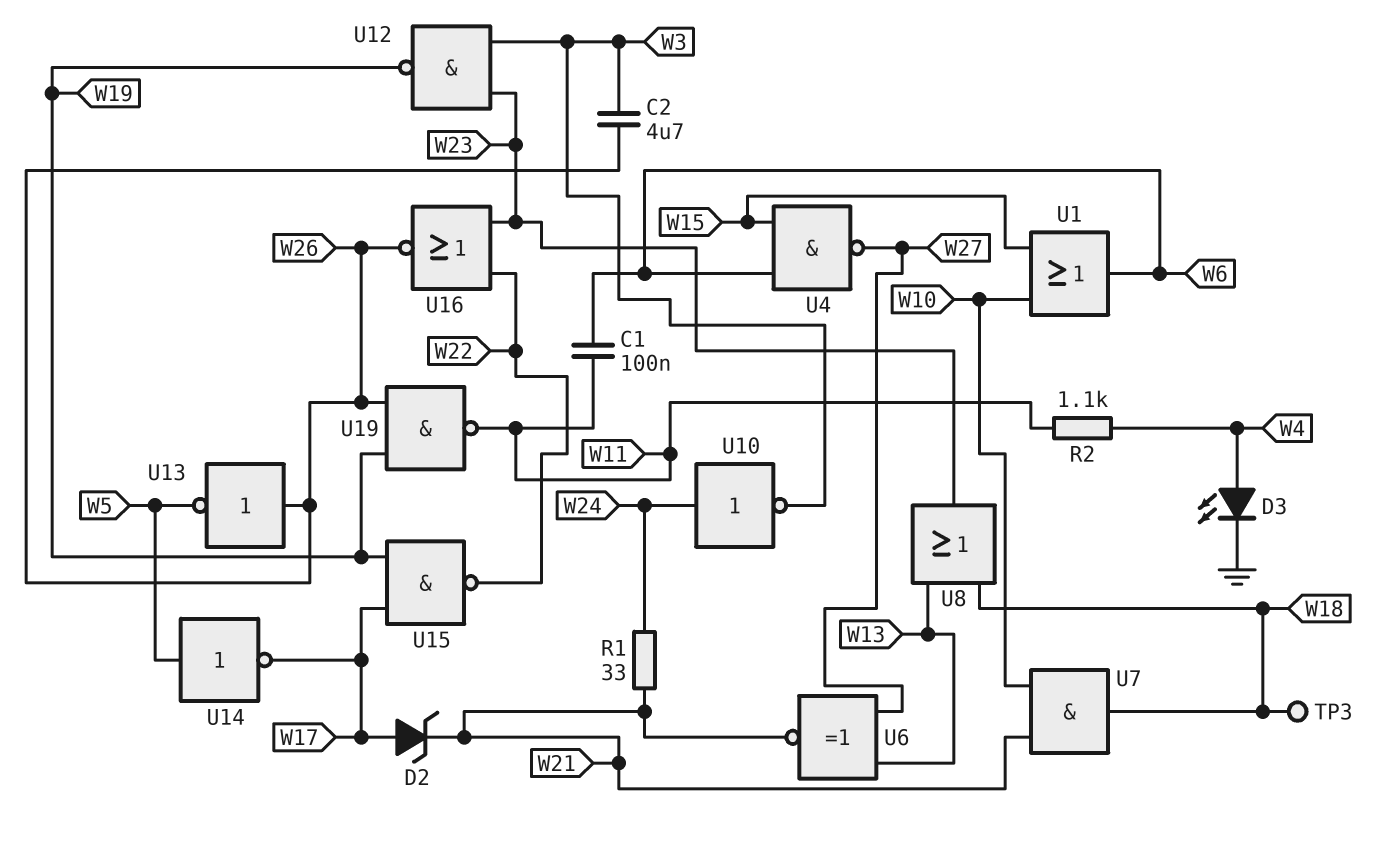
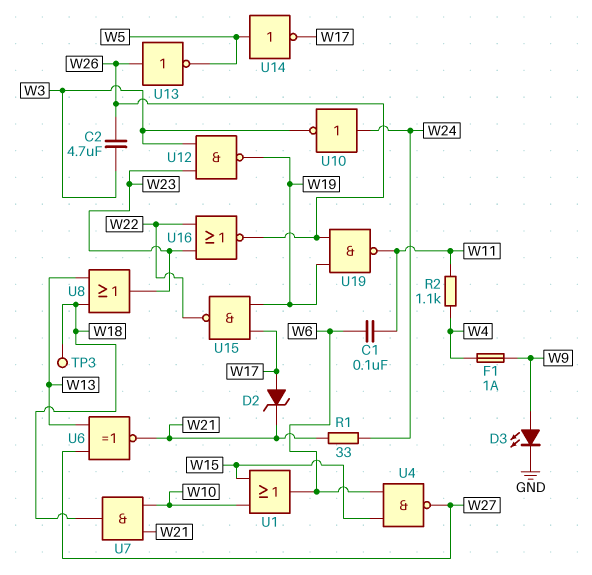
D3: LED (A W4, K GND) -> LED (A W9, K GND)
F1: none -> 1A (W4, W9)

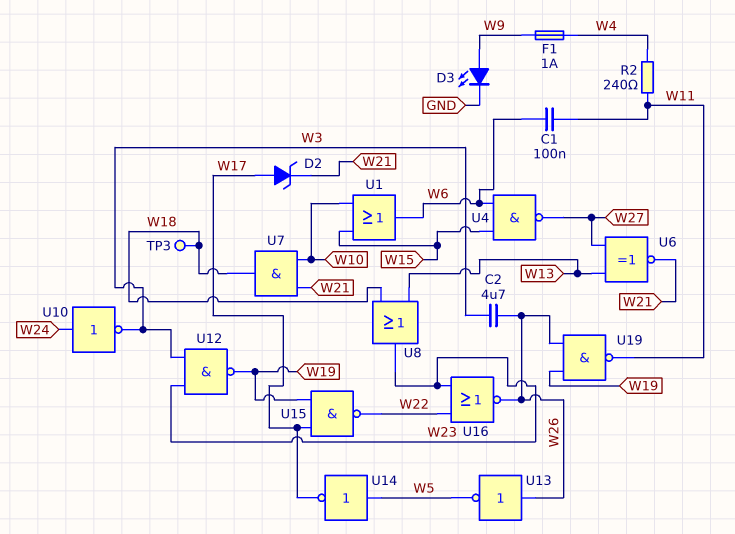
R1: 33 (W21, W24) -> none
R2: 1.1k (W4, W11) -> 240 (W4, W11)

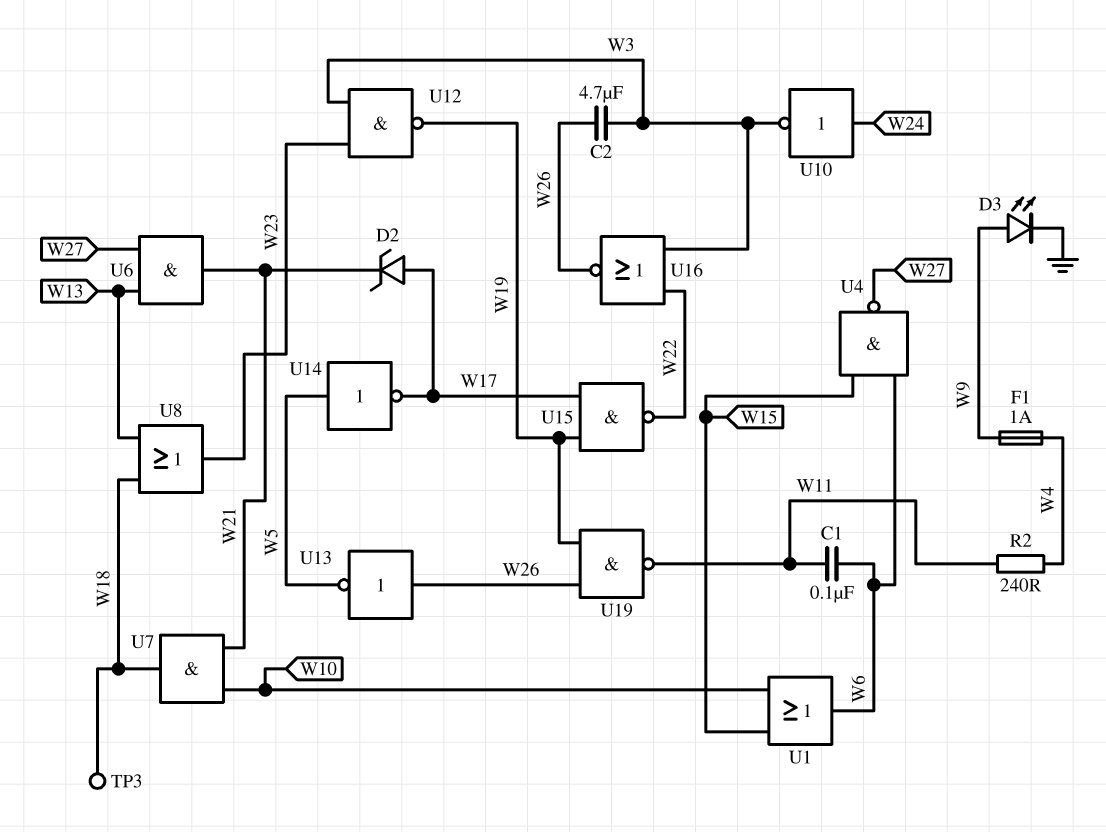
U6: XNOR (in W13, in W27, out W21) -> AND (in W13, in W27, out W21)
U16: NOR (in W22, in W23, out W26) -> NOR (in W3, in W22, out W26)

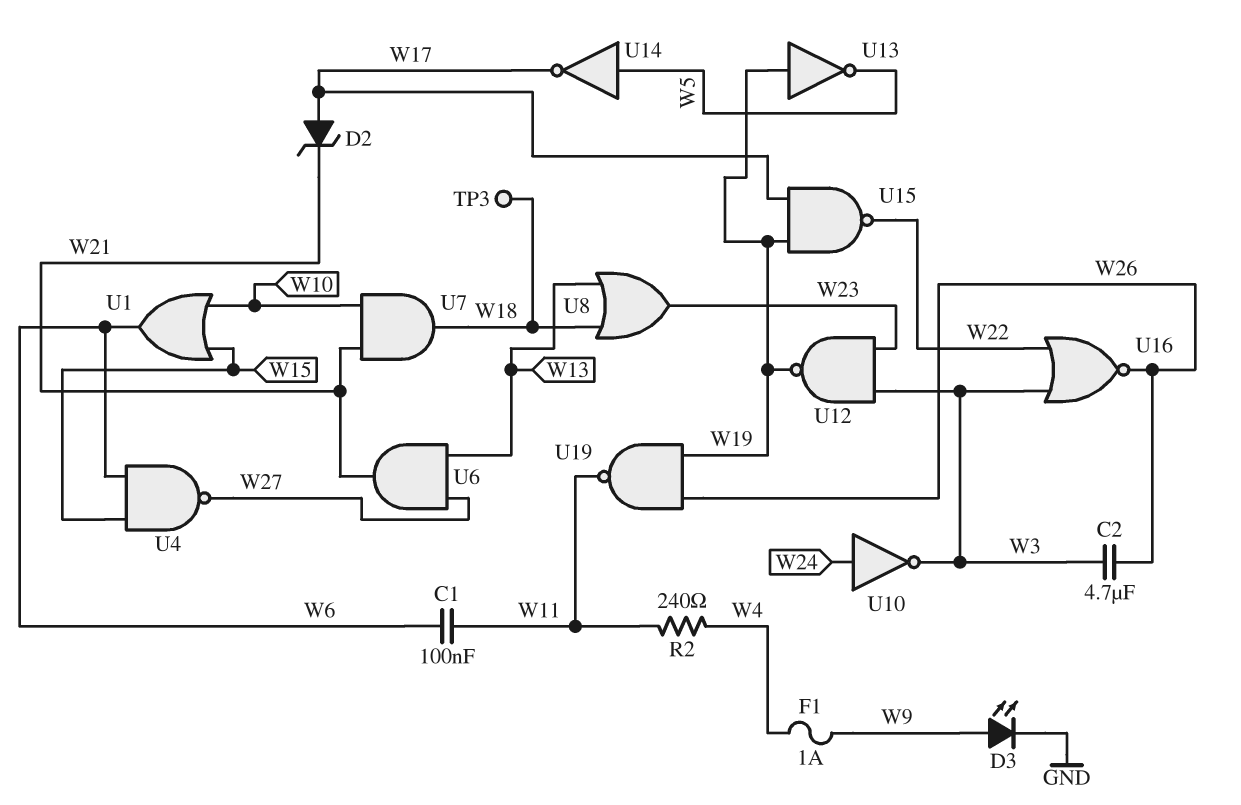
U13: NOT (in W26, out W5) -> NOT (in W19, out W5)

